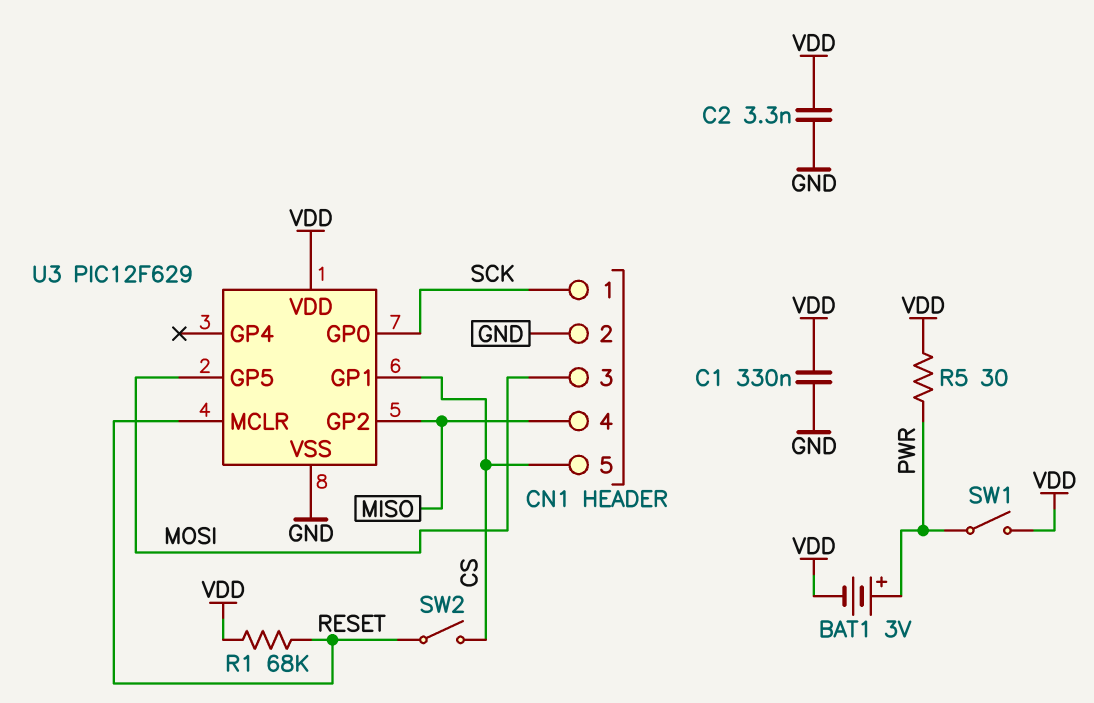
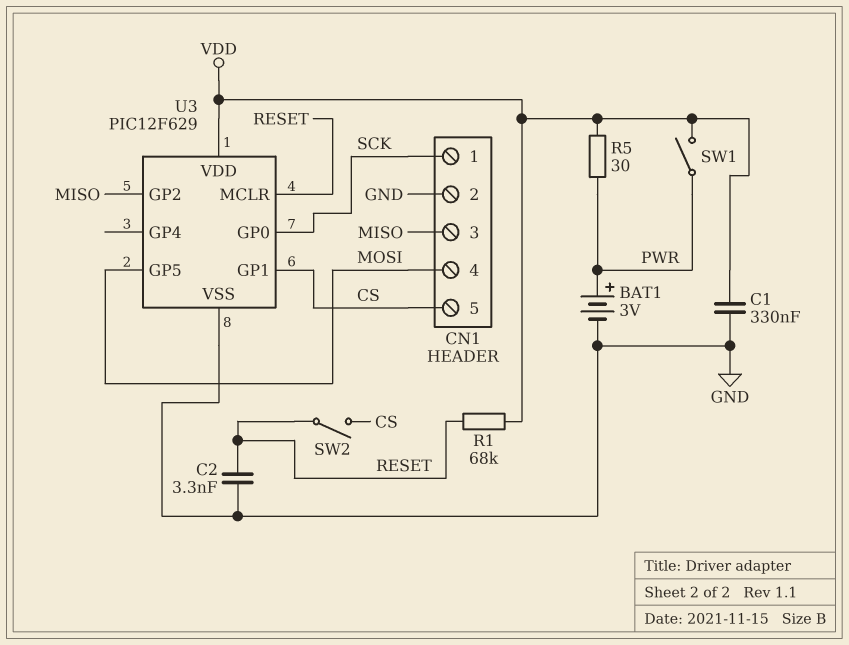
BAT1: 3V (plus PWR, minus VDD) -> 3V (plus PWR, minus GND)
C2: 3.3nF (GND, VDD) -> 3.3nF (GND, RESET)
CN1 pin 3: MOSI -> MISO
CN1 pin 4: MISO -> MOSI

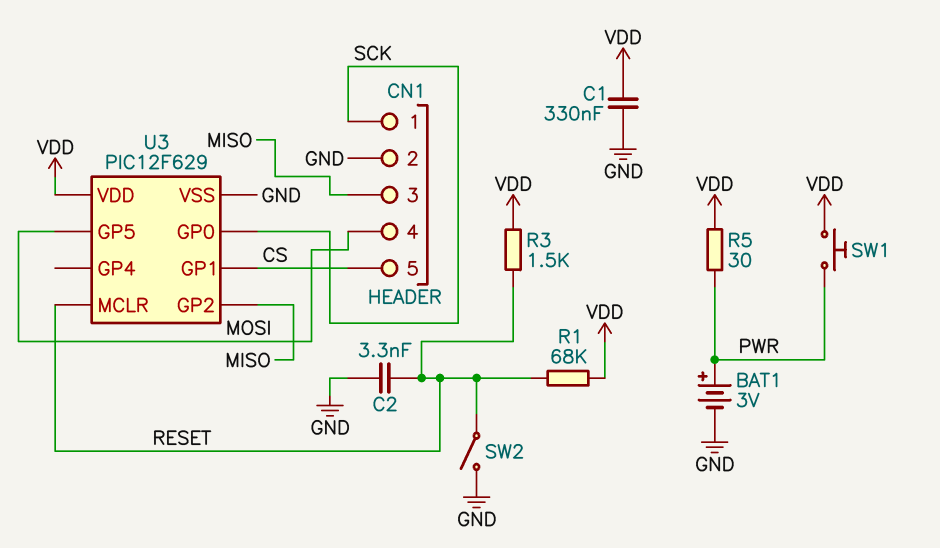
R3: none -> 1.5k (RESET, VDD)
SW1: switch (PWR, VDD) -> button (PWR, VDD)
SW2: switch (CS, RESET) -> switch (GND, RESET)

